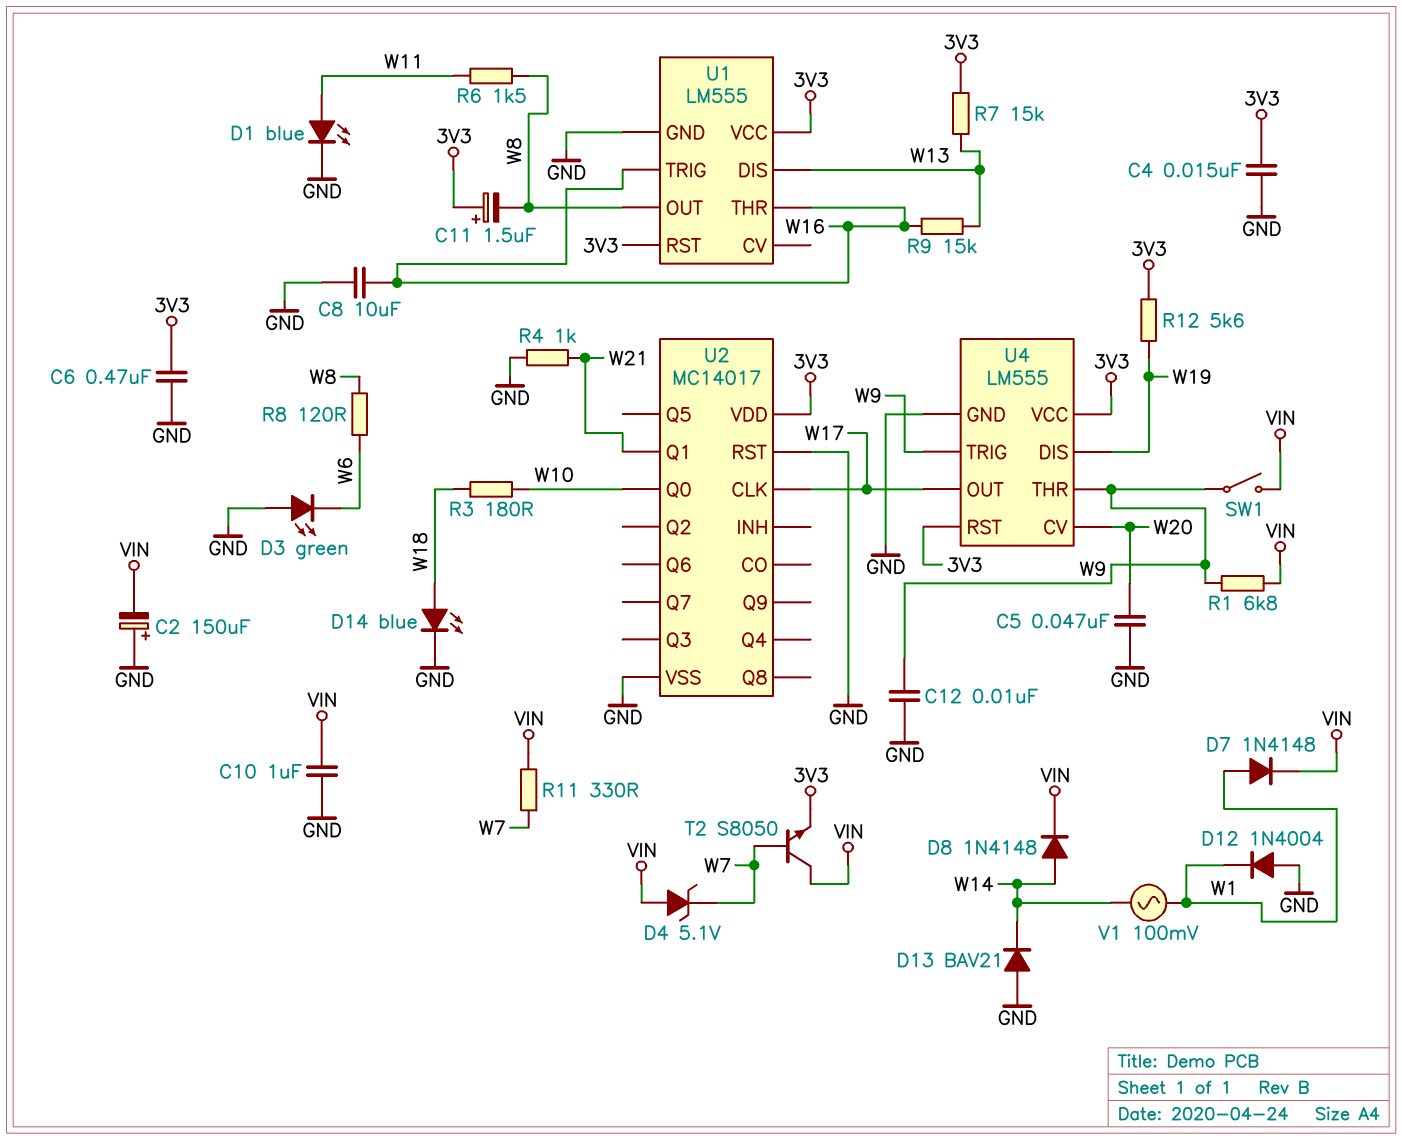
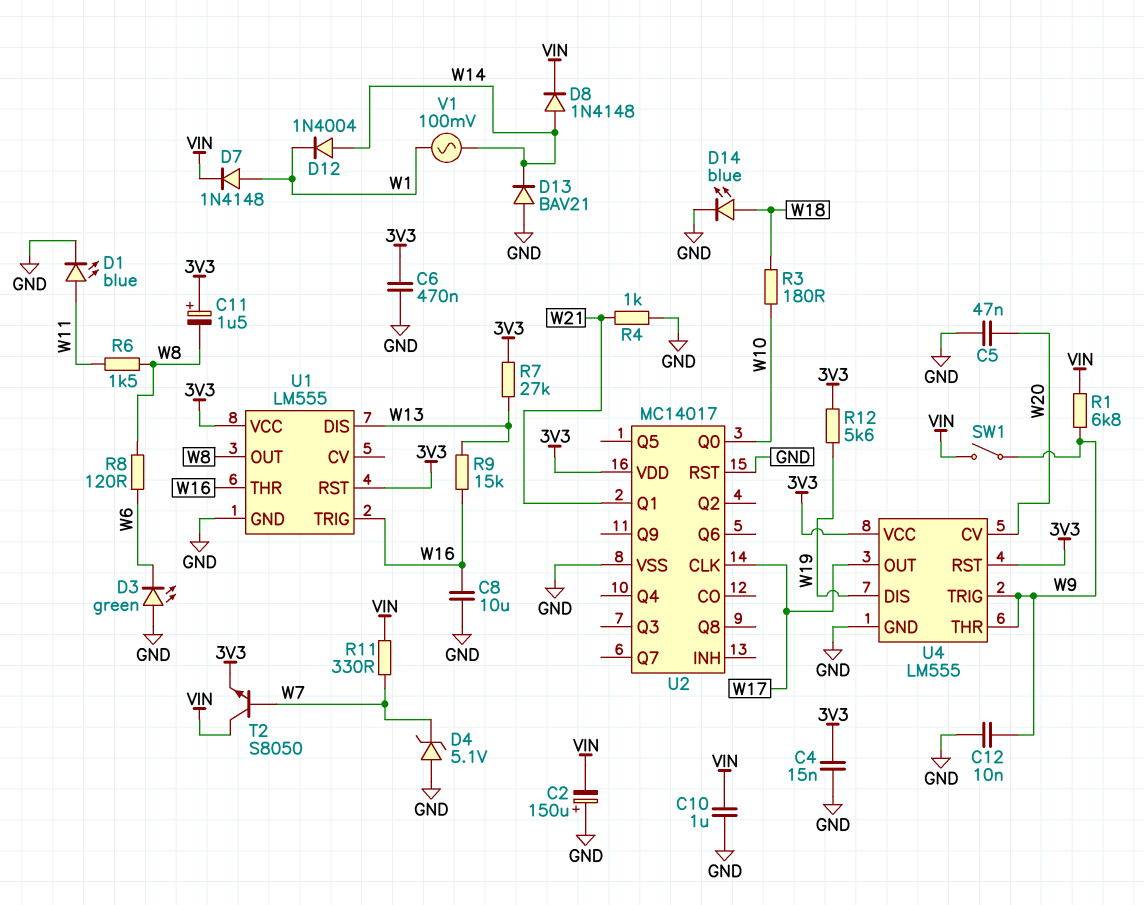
D4: zener 5.1V (A VIN, K W7) -> zener 5.1V (A GND, K W7)
D12: diode 1N4004 (A GND, K W1) -> diode 1N4004 (A W14, K W1)
R7: 15k (3V3, W13) -> 27k (3V3, W13)

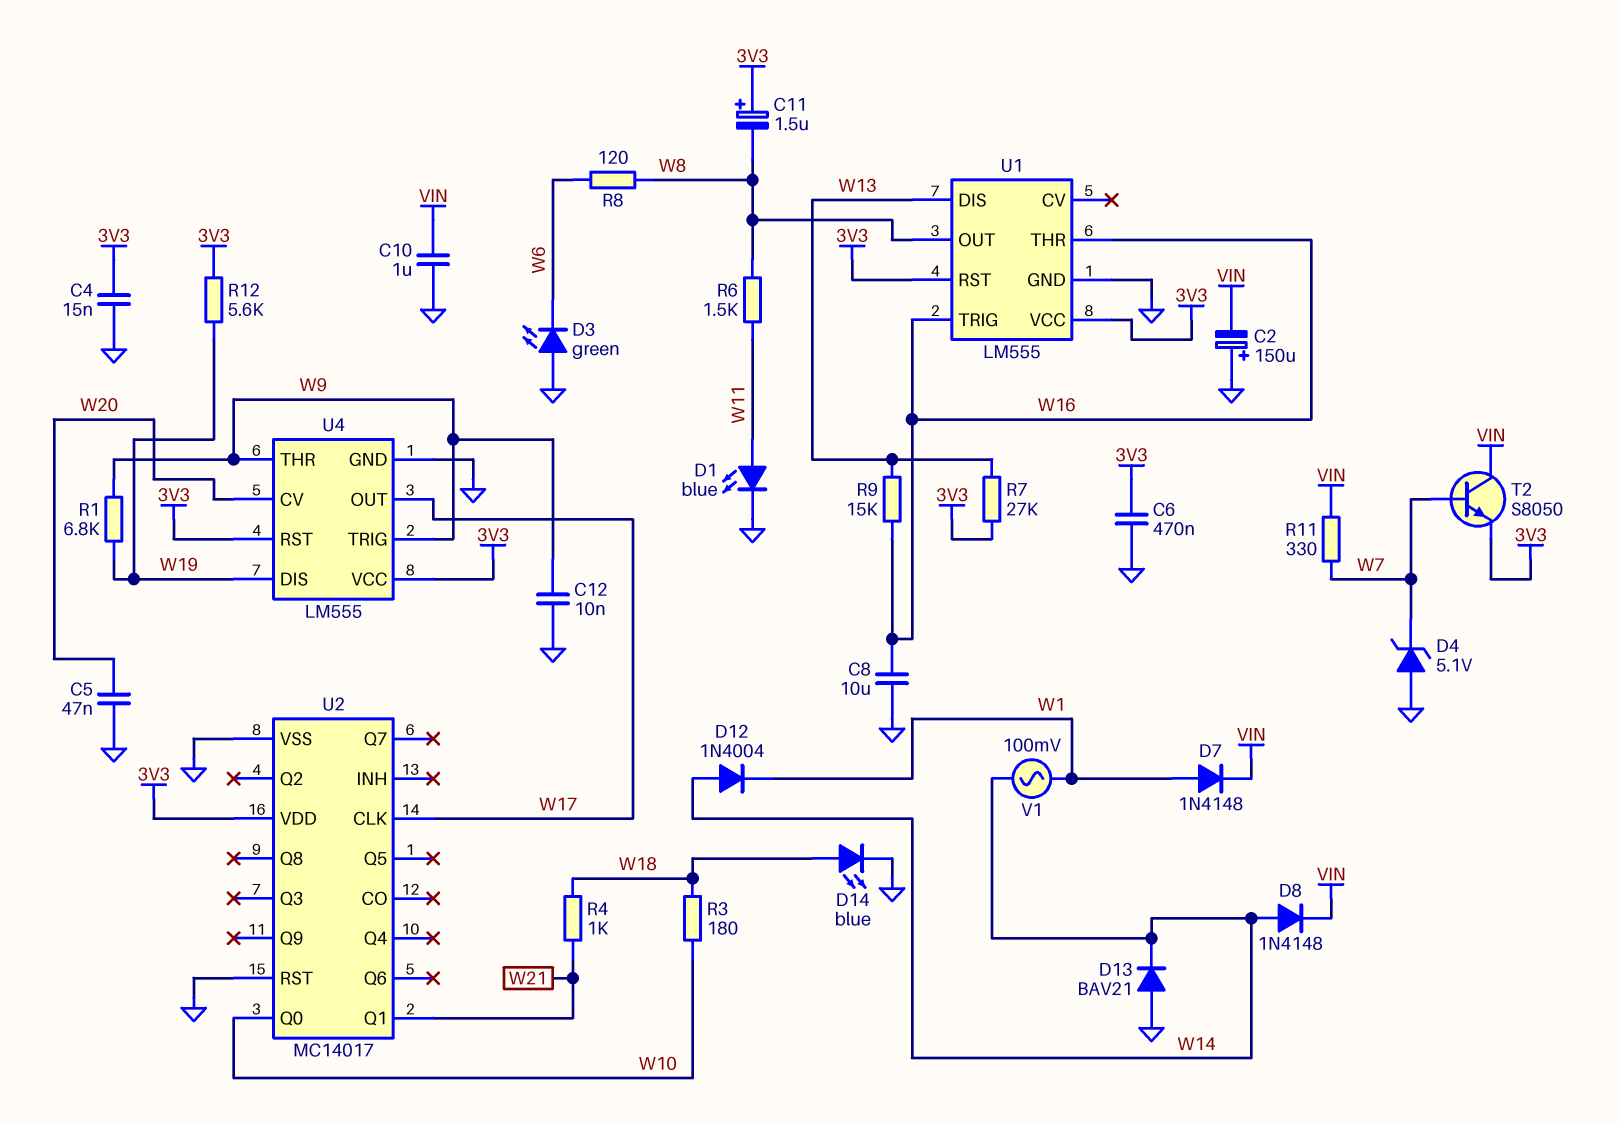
R1: 6.8k (VIN, W9) -> 6.8k (W9, W19)
R4: 1k (GND, W21) -> 1k (W18, W21)
SW1: switch (VIN, W9) -> none

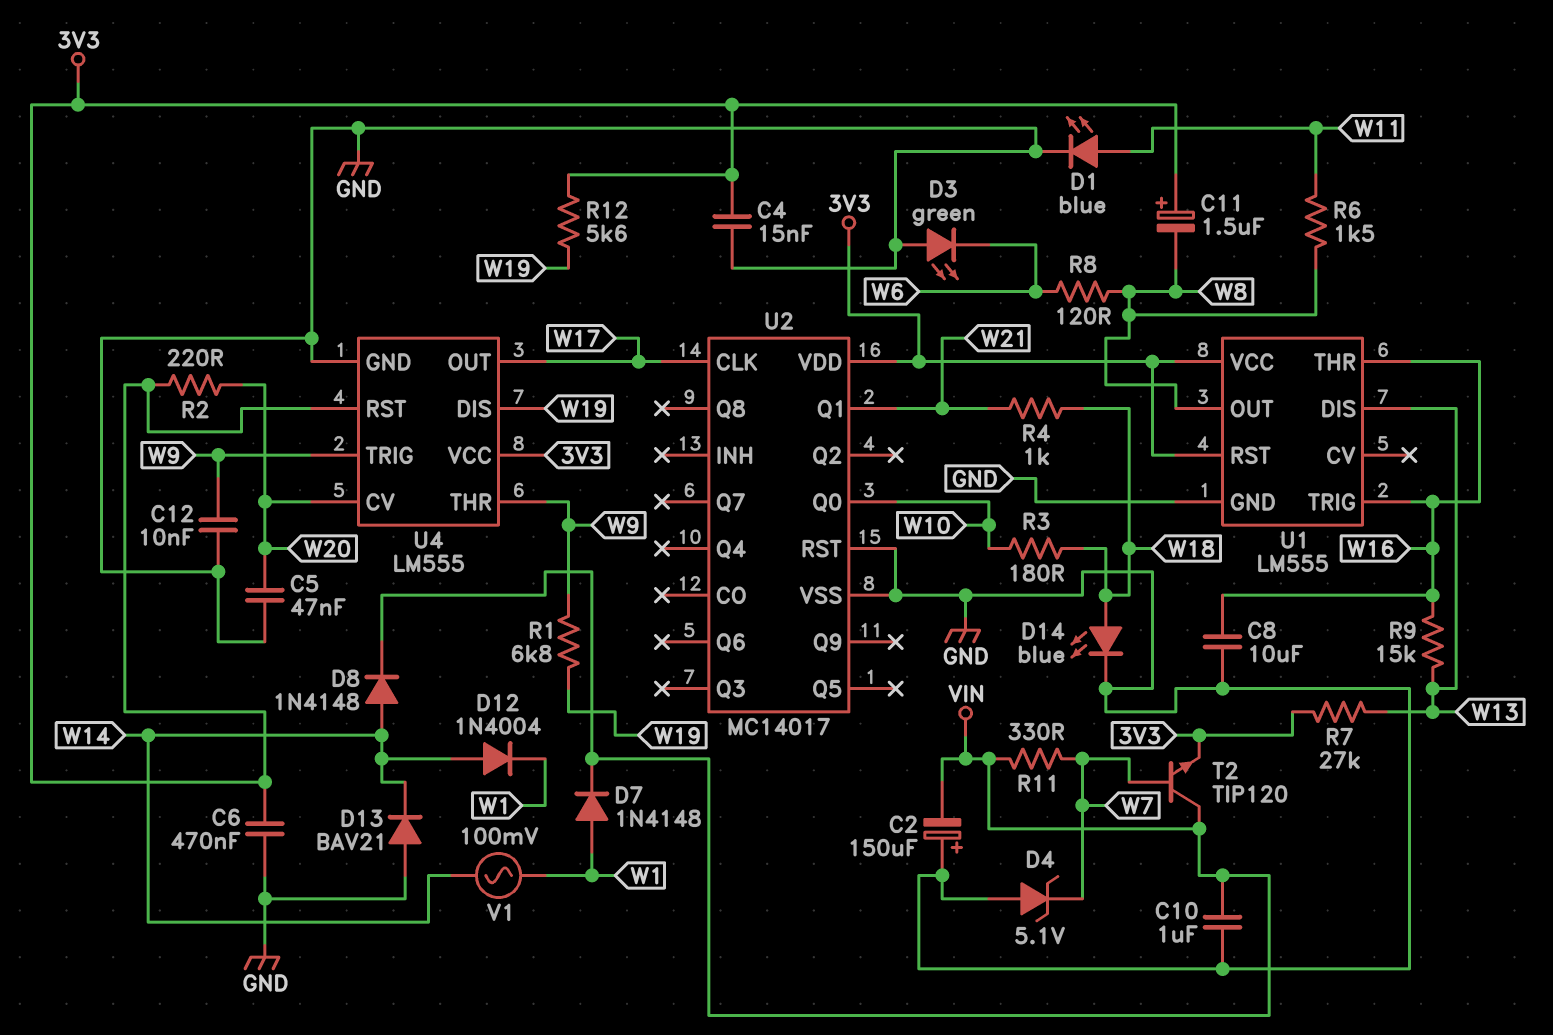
R2: none -> 220 (3V3, W20)
T2: NPN S8050 (B W7, C VIN, E 3V3) -> NPN TIP120 (B W7, C VIN, E 3V3)

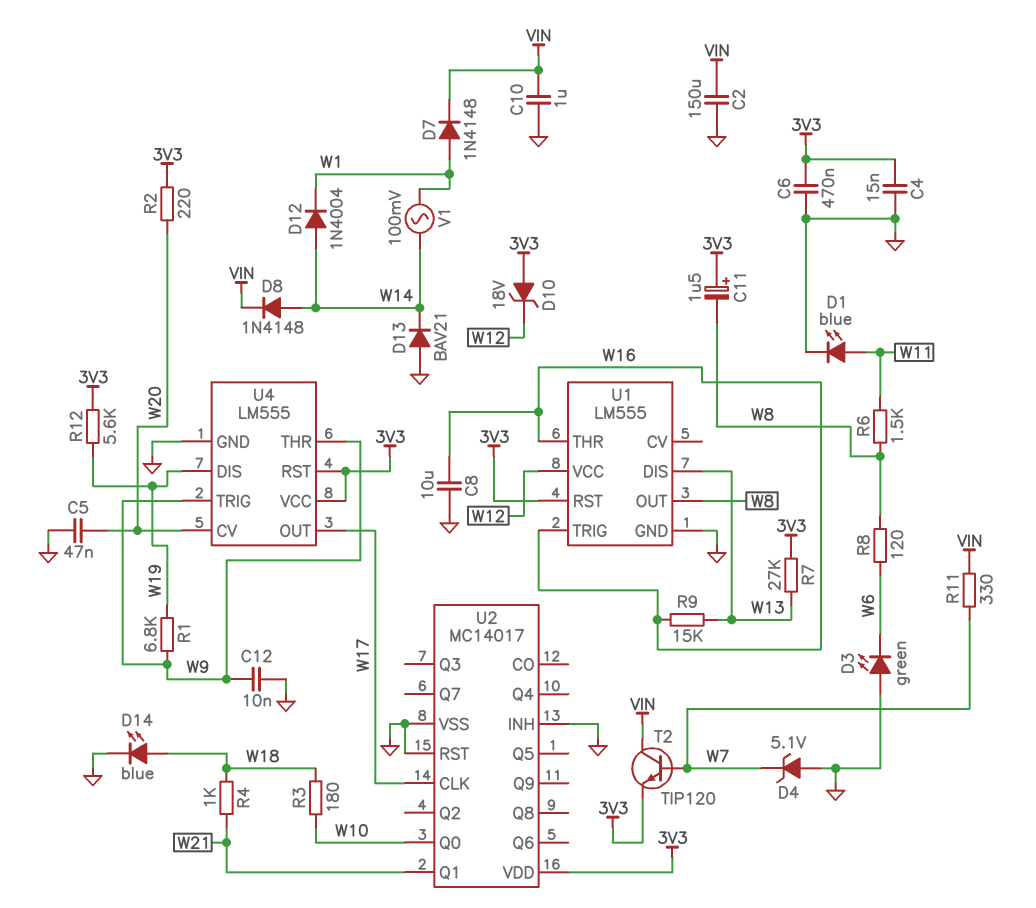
C2: 150uF (plus GND, minus VIN) -> 150uF (GND, VIN)
D10: none -> zener 18V (A 3V3, K W12)
U1 pin VCC: 3V3 -> W12
U2 pin INH: none -> GND

